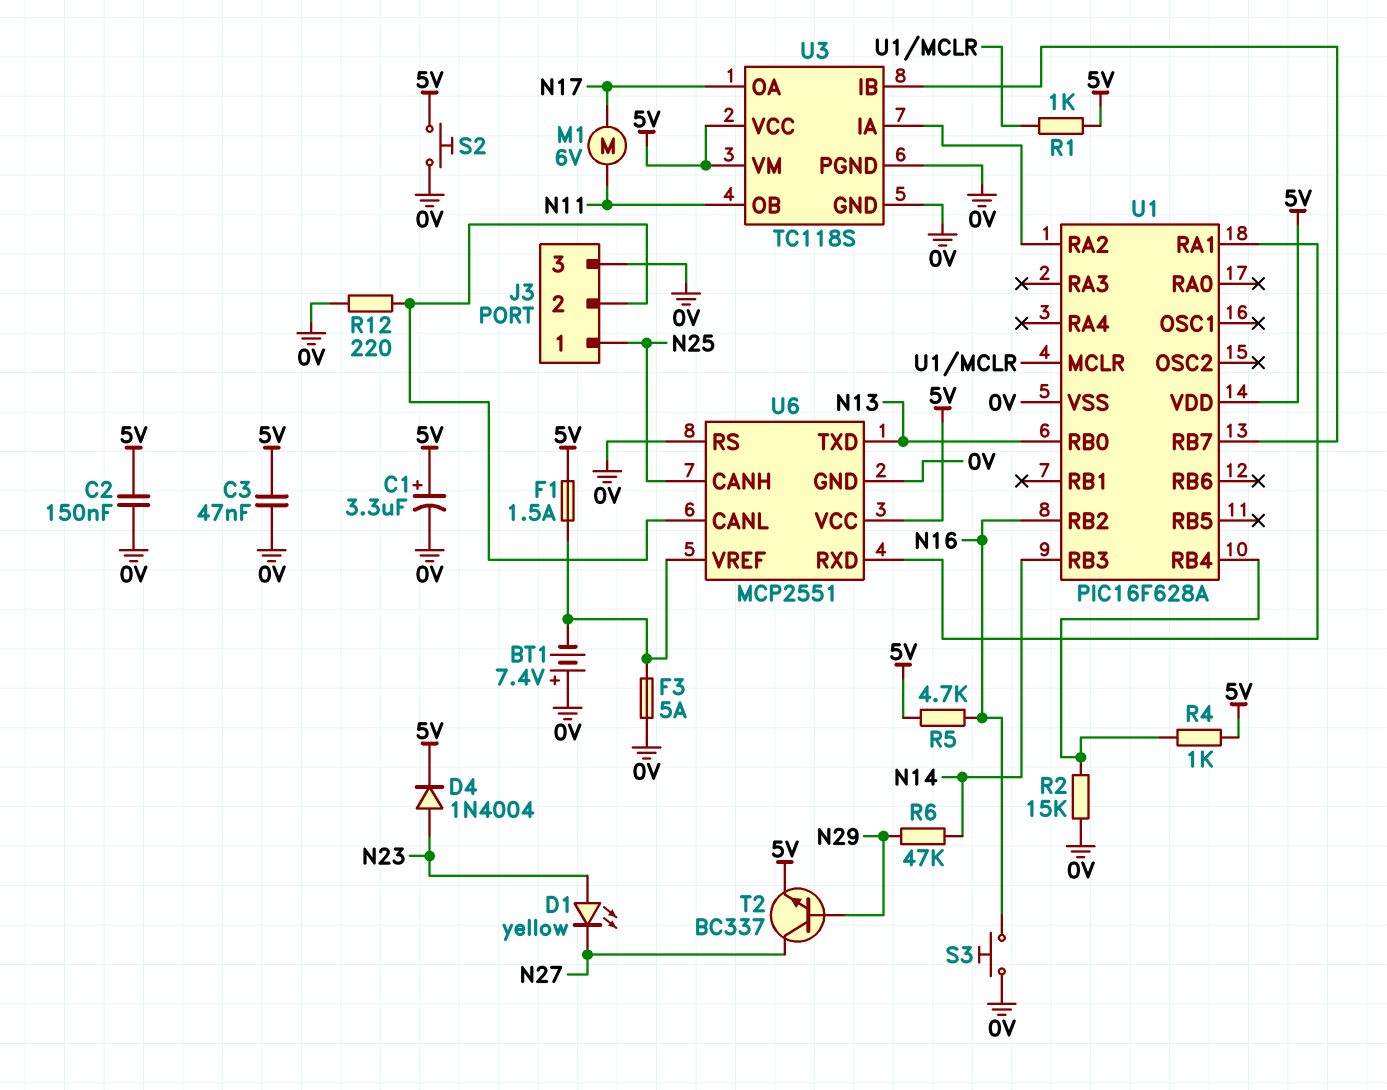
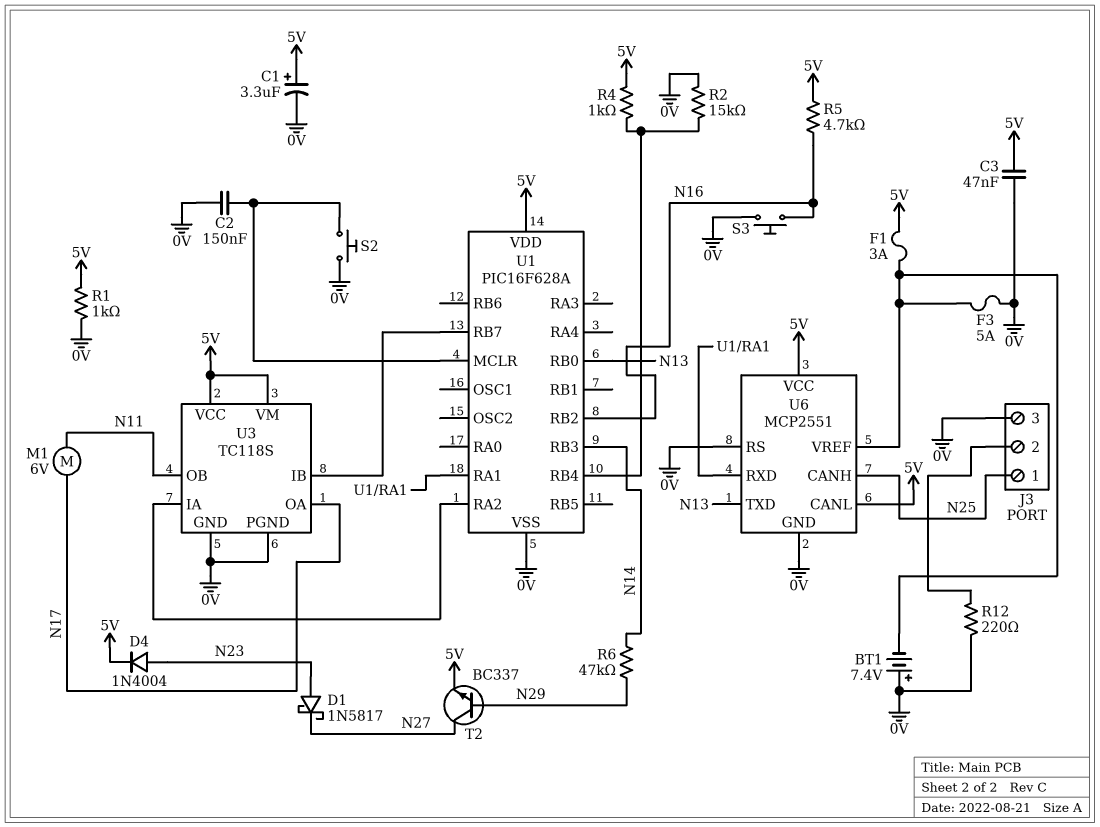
C2: 150nF (0V, 5V) -> 150nF (0V, U1/MCLR)
D1: LED yellow (A N23, K N27) -> schottky 1N5817 (A N23, K N27)
F1: 1.5A (5V, U6/VREF) -> 3A (5V, U6/VREF)
R1: 1k (5V, U1/MCLR) -> 1k (0V, 5V)
S2: button (0V, 5V) -> button (0V, U1/MCLR)
U6 pin CANL: J3/2 -> 5V

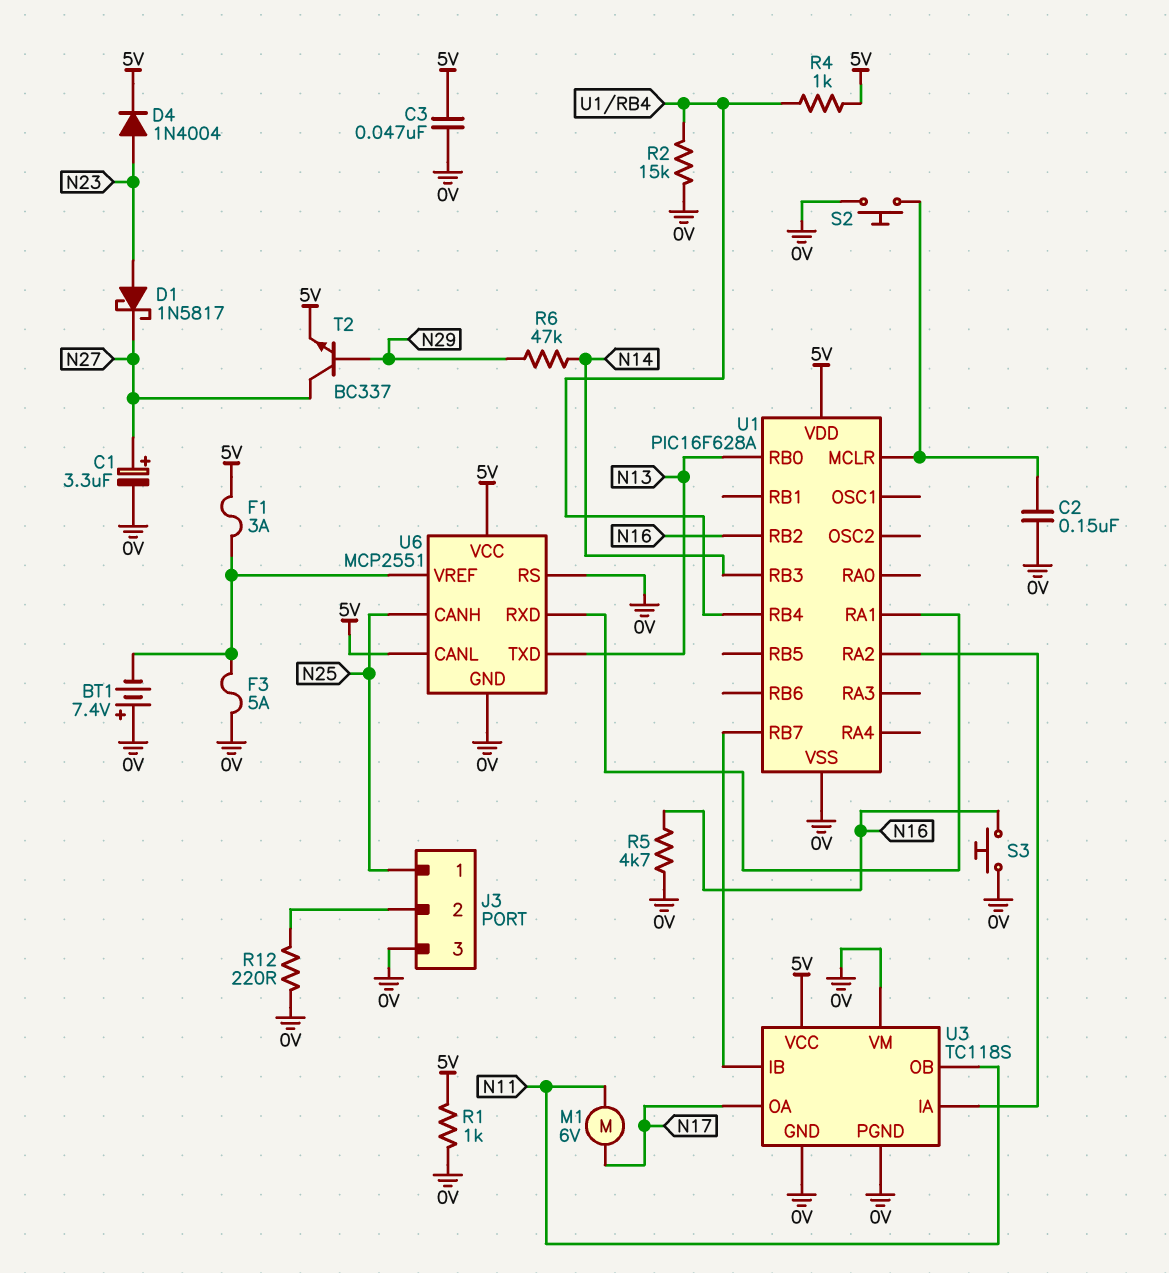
C1: 3.3uF (plus 5V, minus 0V) -> 3.3uF (plus N27, minus 0V)
R5: 4.7k (5V, N16) -> 4.7k (0V, N16)
U3 pin VM: 5V -> 0V

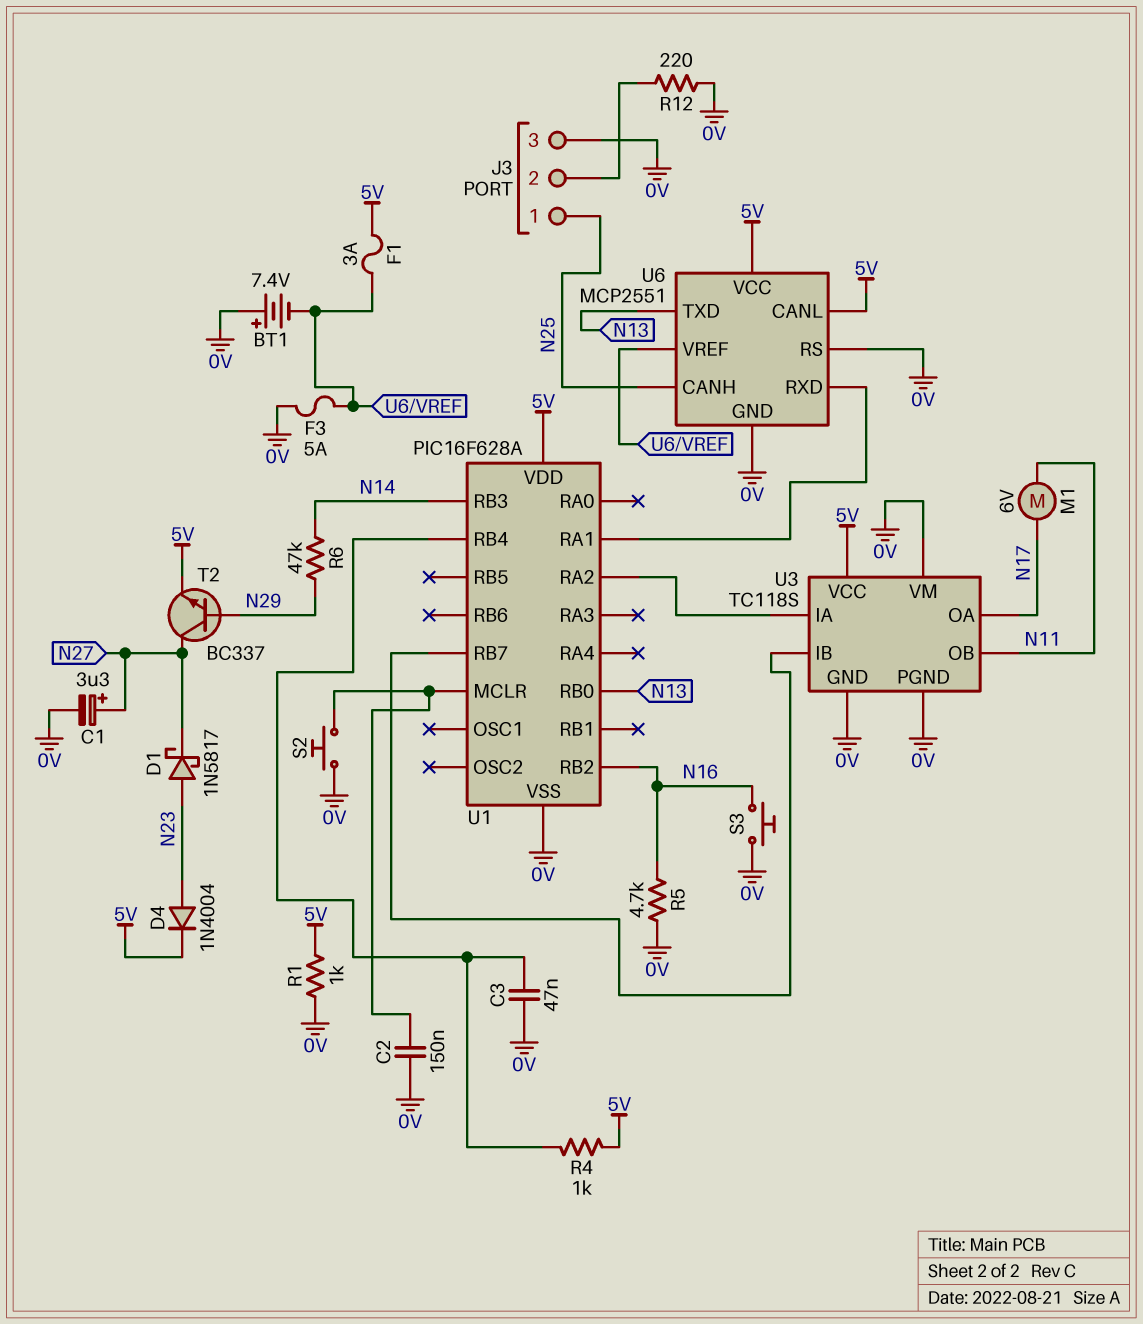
C3: 47nF (0V, 5V) -> 47nF (0V, U1/RB4)
R2: 15k (0V, U1/RB4) -> none

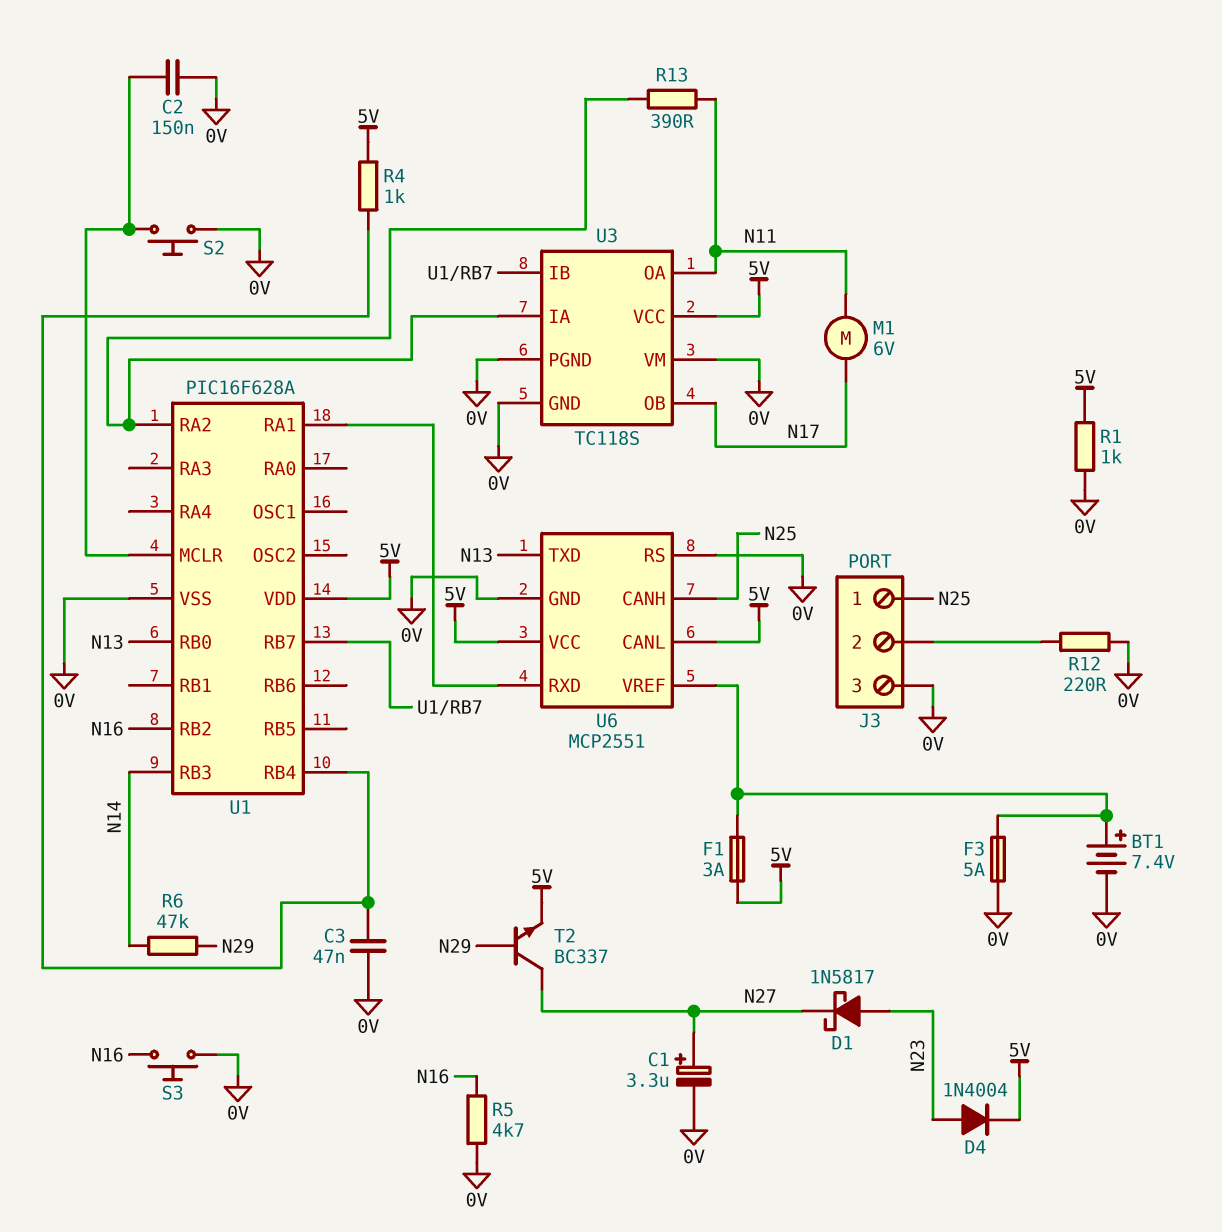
BT1: 7.4V (plus 0V, minus U6/VREF) -> 7.4V (plus U6/VREF, minus 0V)
R13: none -> 390 (N11, U1/RA2)
U3 pin OA: N17 -> N11
U3 pin OB: N11 -> N17

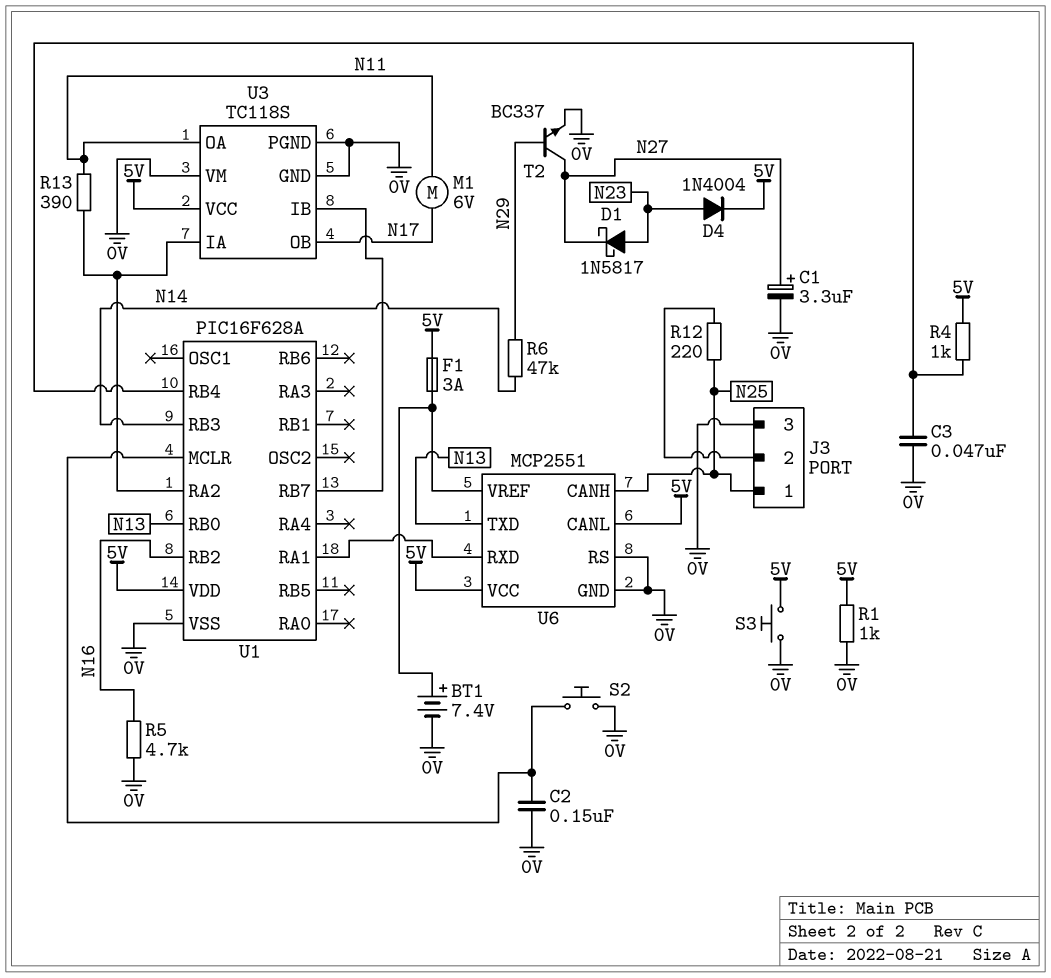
F3: 5A (0V, U6/VREF) -> none
R12: 220 (0V, J3/2) -> 220 (J3/2, N25)
S3: button (0V, N16) -> button (0V, 5V)
T2: NPN BC337 (B N29, C N27, E 5V) -> NPN BC337 (B N29, C N27, E 0V)

